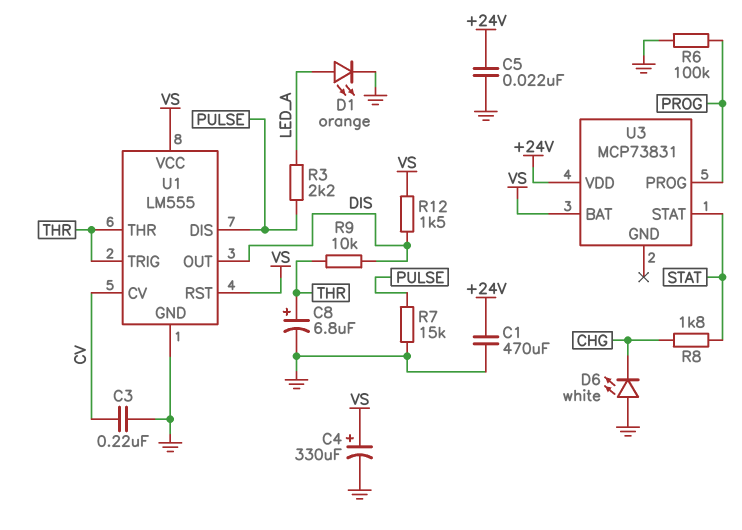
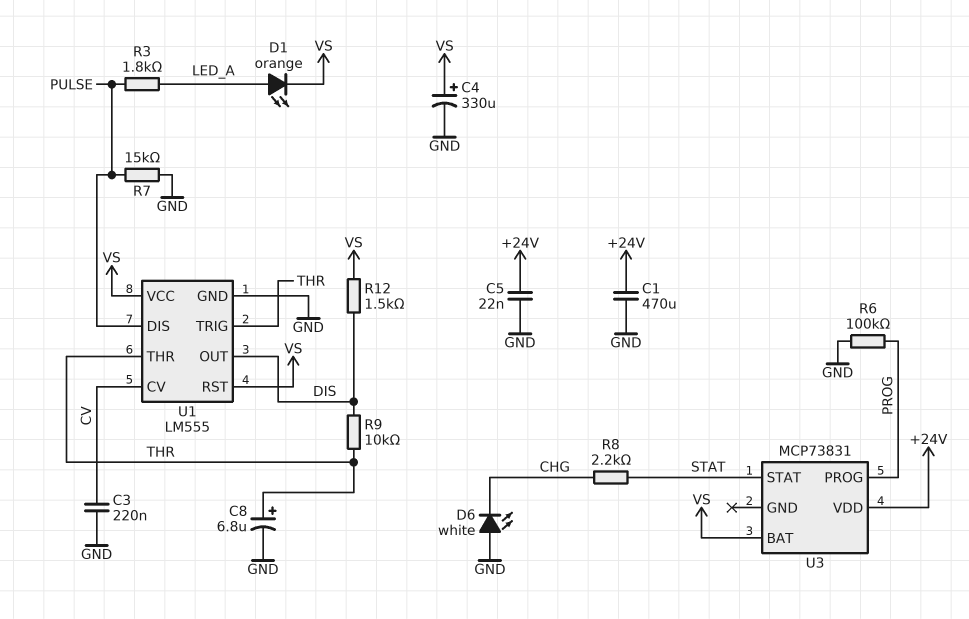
D1: LED orange (A LED_A, K GND) -> LED orange (A LED_A, K VS)
R3: 2.2k (LED_A, PULSE) -> 1.8k (LED_A, PULSE)
R8: 1.8k (CHG, STAT) -> 2.2k (CHG, STAT)

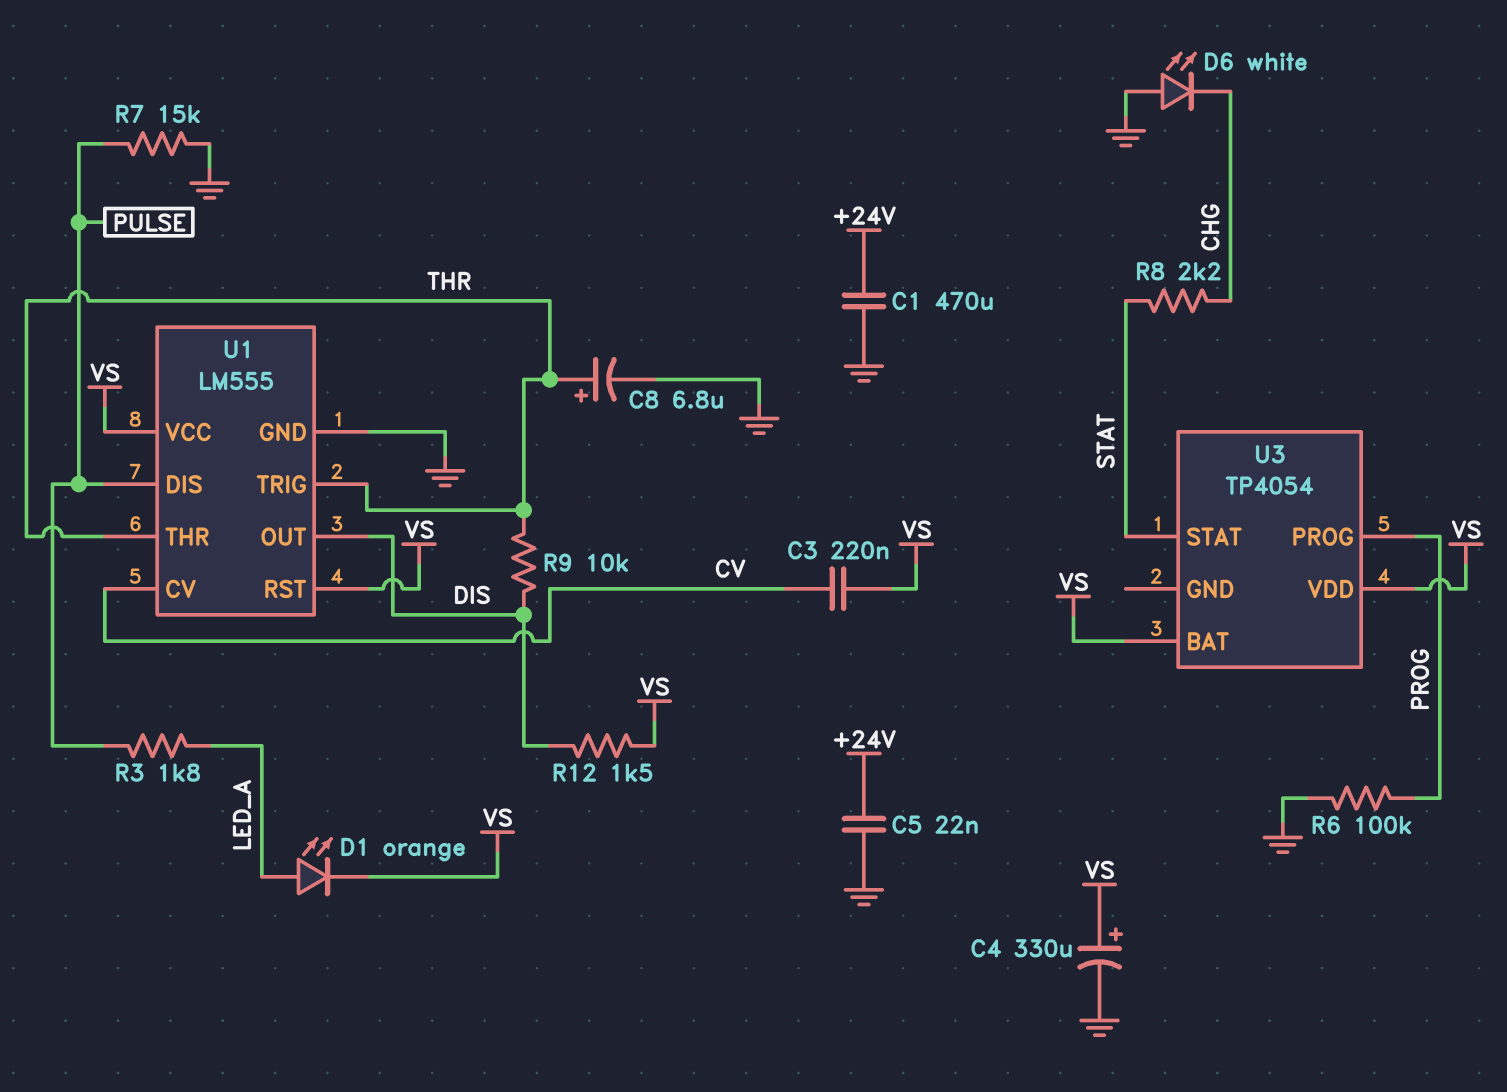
C3: 220nF (CV, GND) -> 220nF (CV, VS)
U3: MCP73831 -> TP4054
U3 pin VDD: +24V -> VS

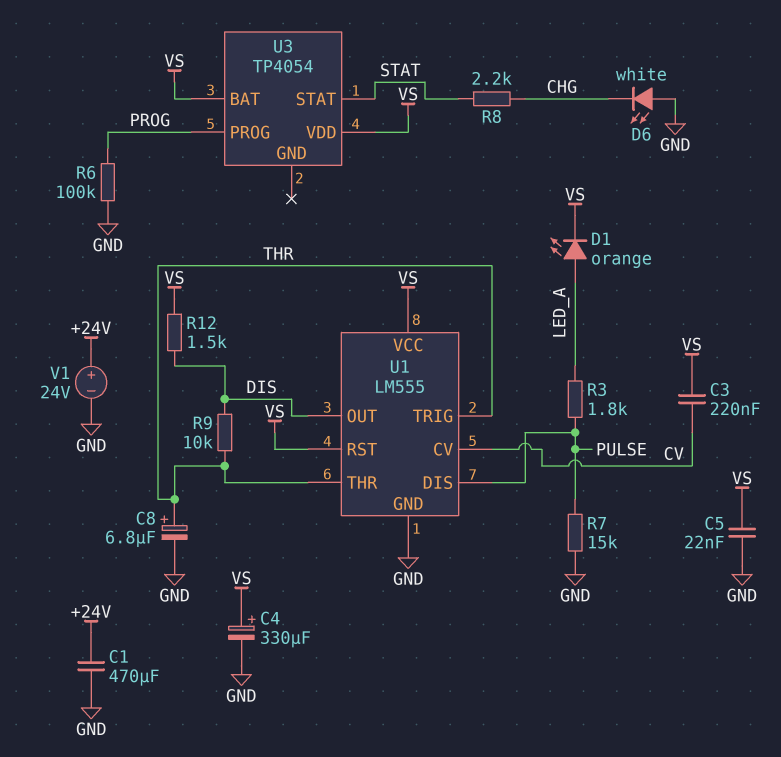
C5: 22nF (+24V, GND) -> 22nF (GND, VS)
V1: none -> 24V (plus +24V, minus GND)

